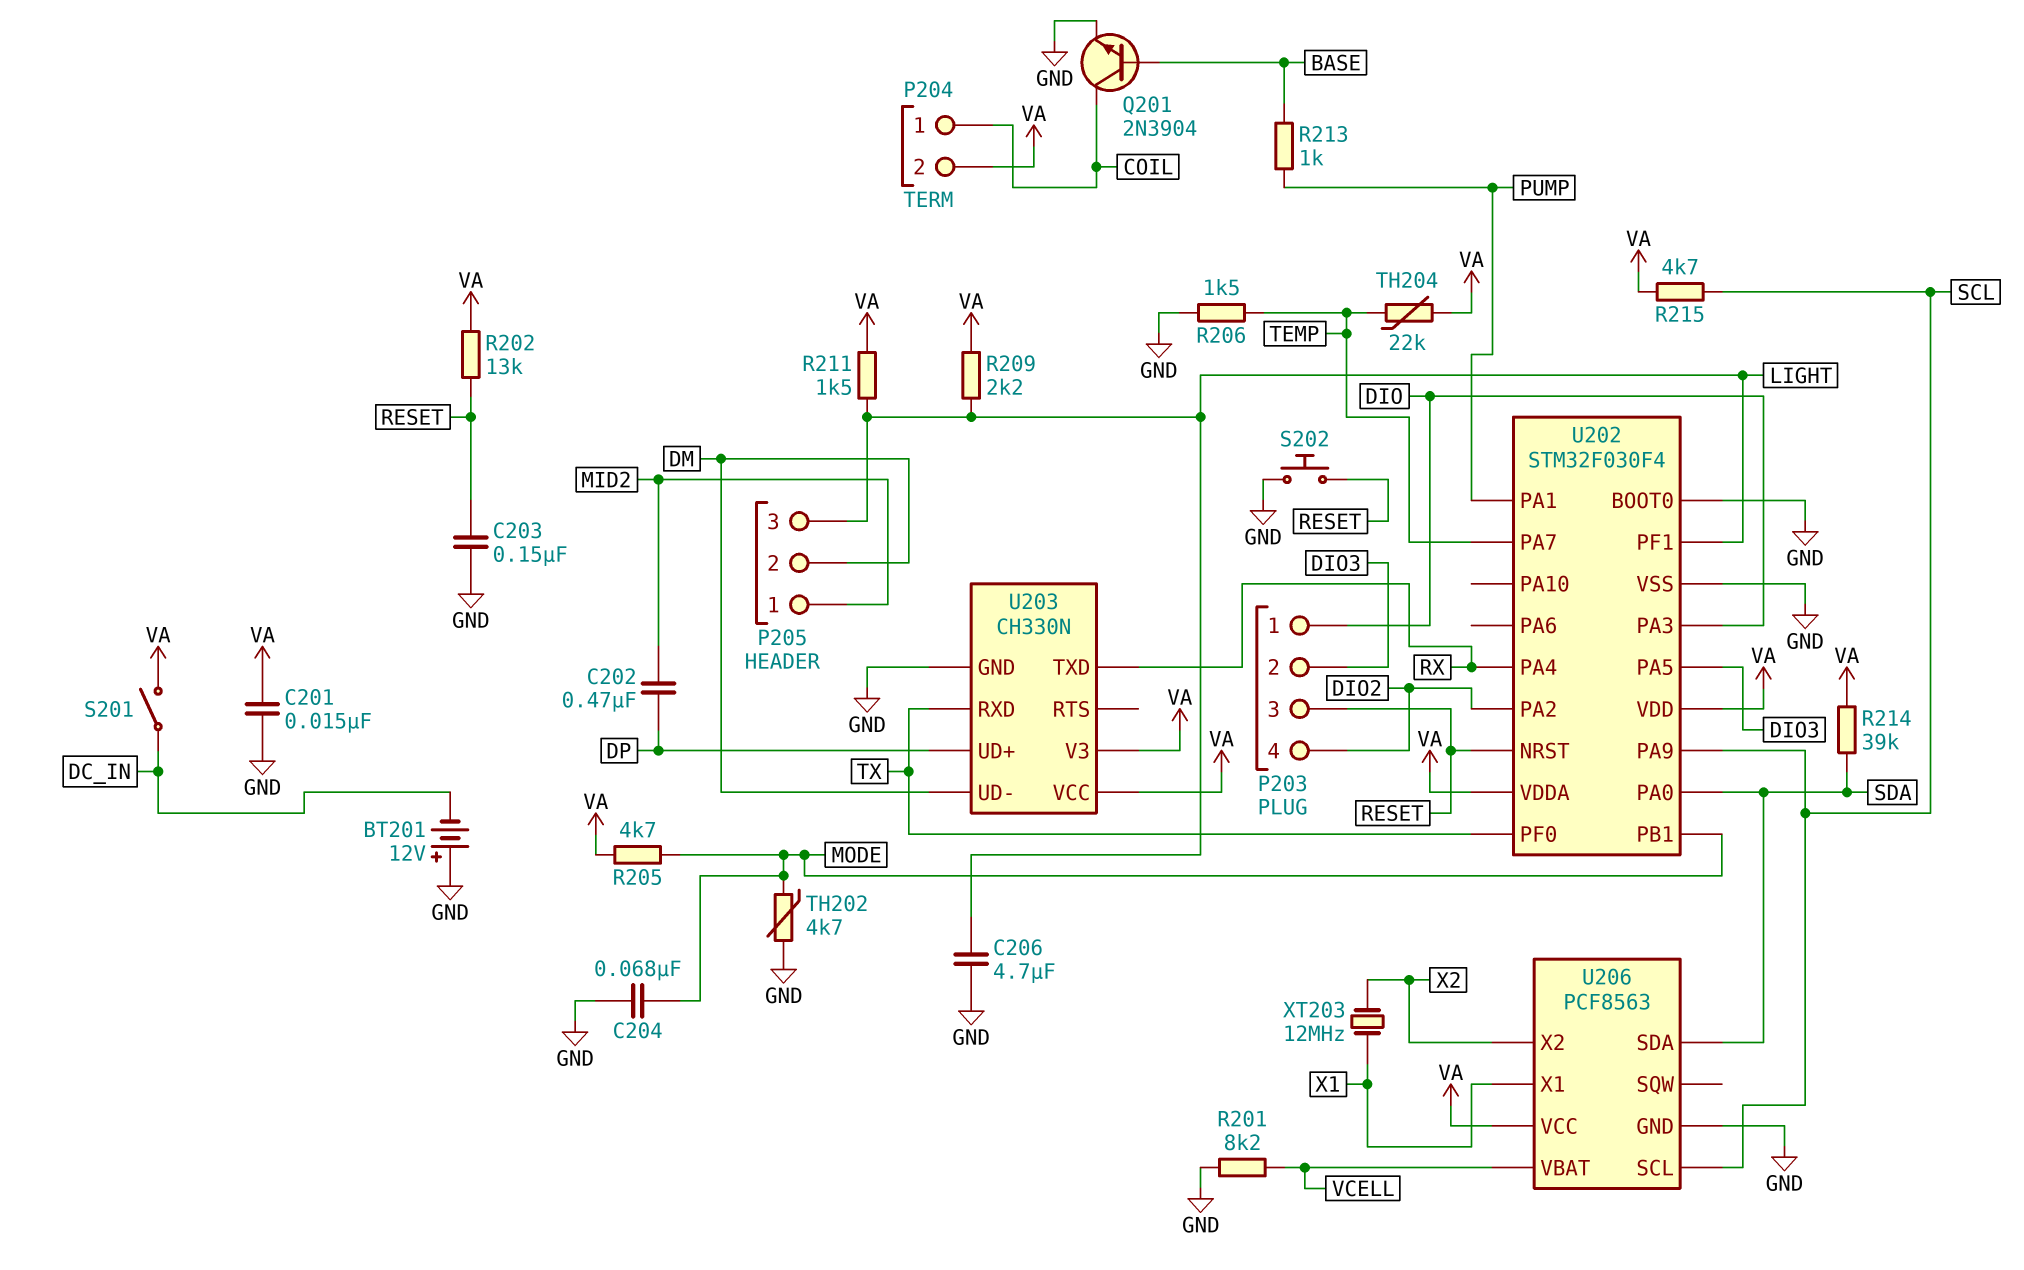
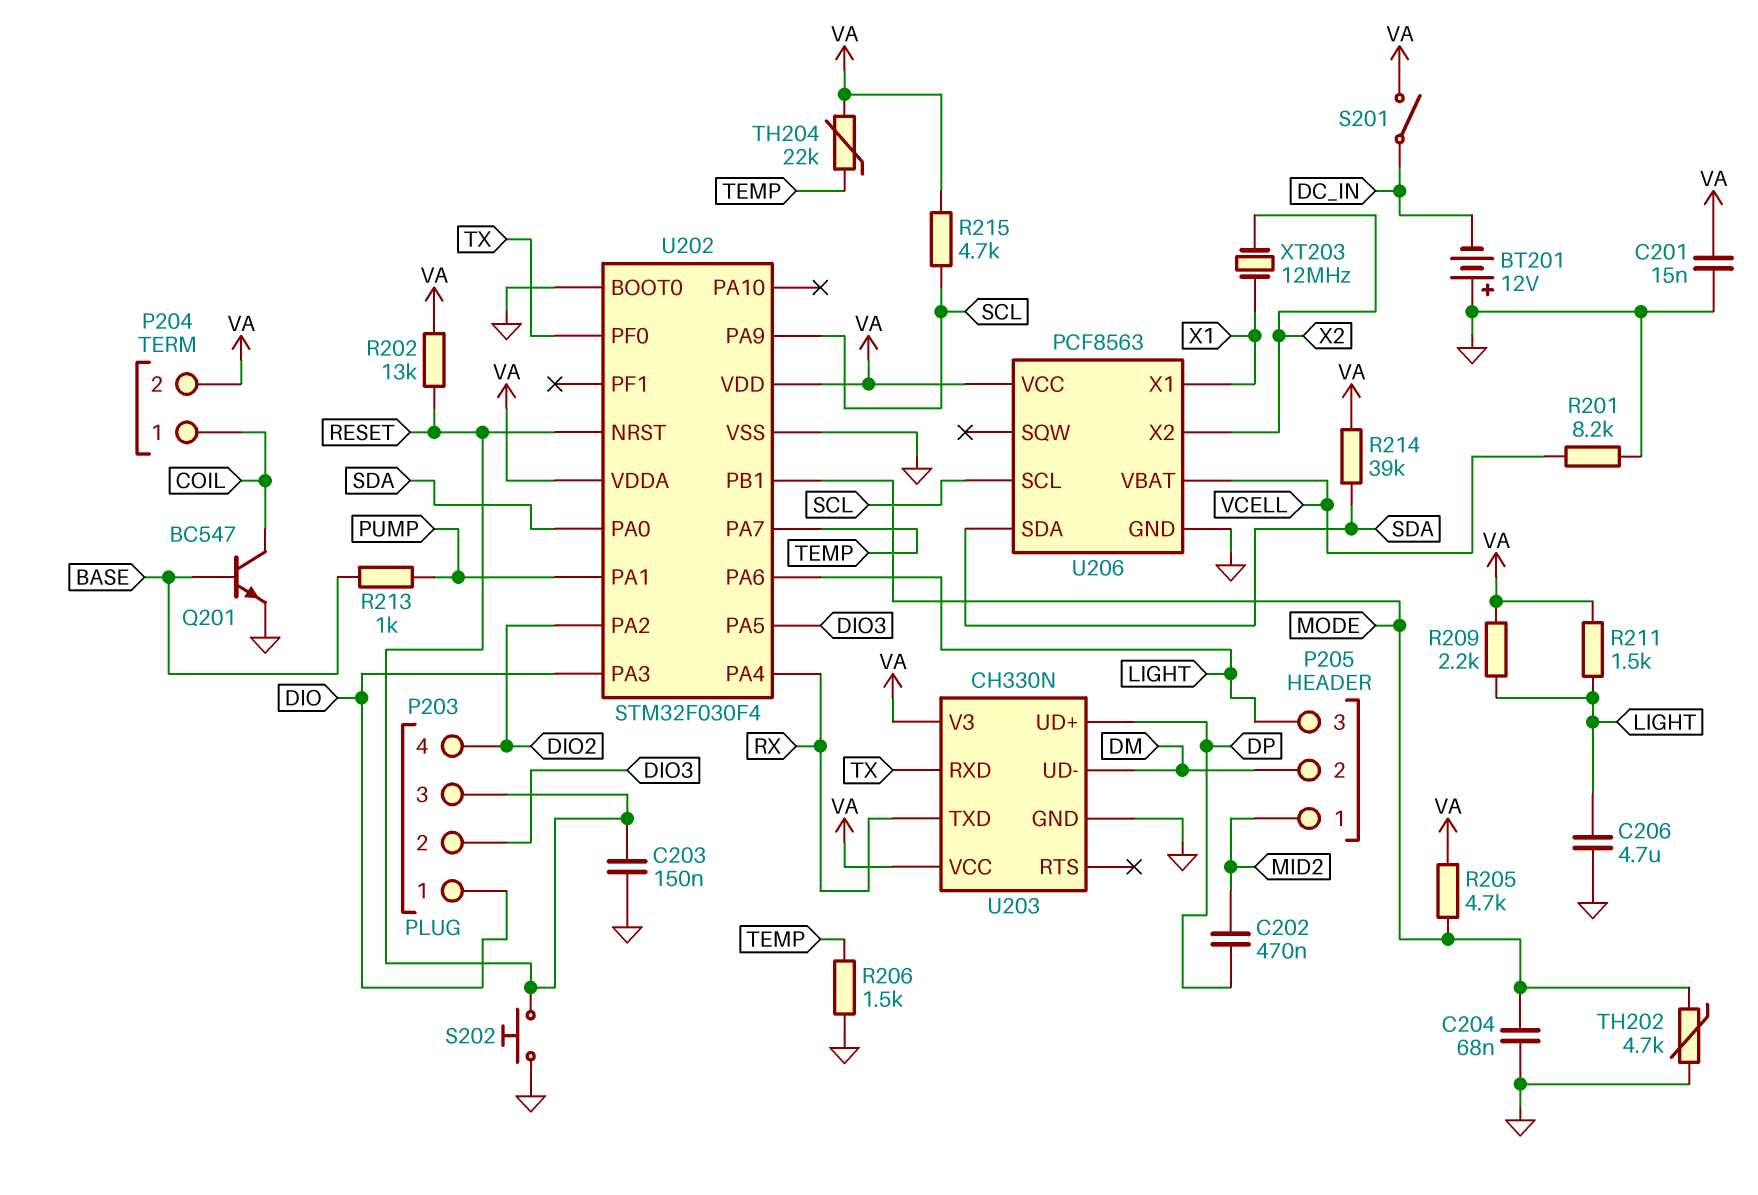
Q201: NPN 2N3904 (B BASE, C COIL, E GND) -> NPN BC547 (B BASE, C COIL, E GND)
U202 pin PA6: none -> LIGHT
U202 pin PF1: LIGHT -> none

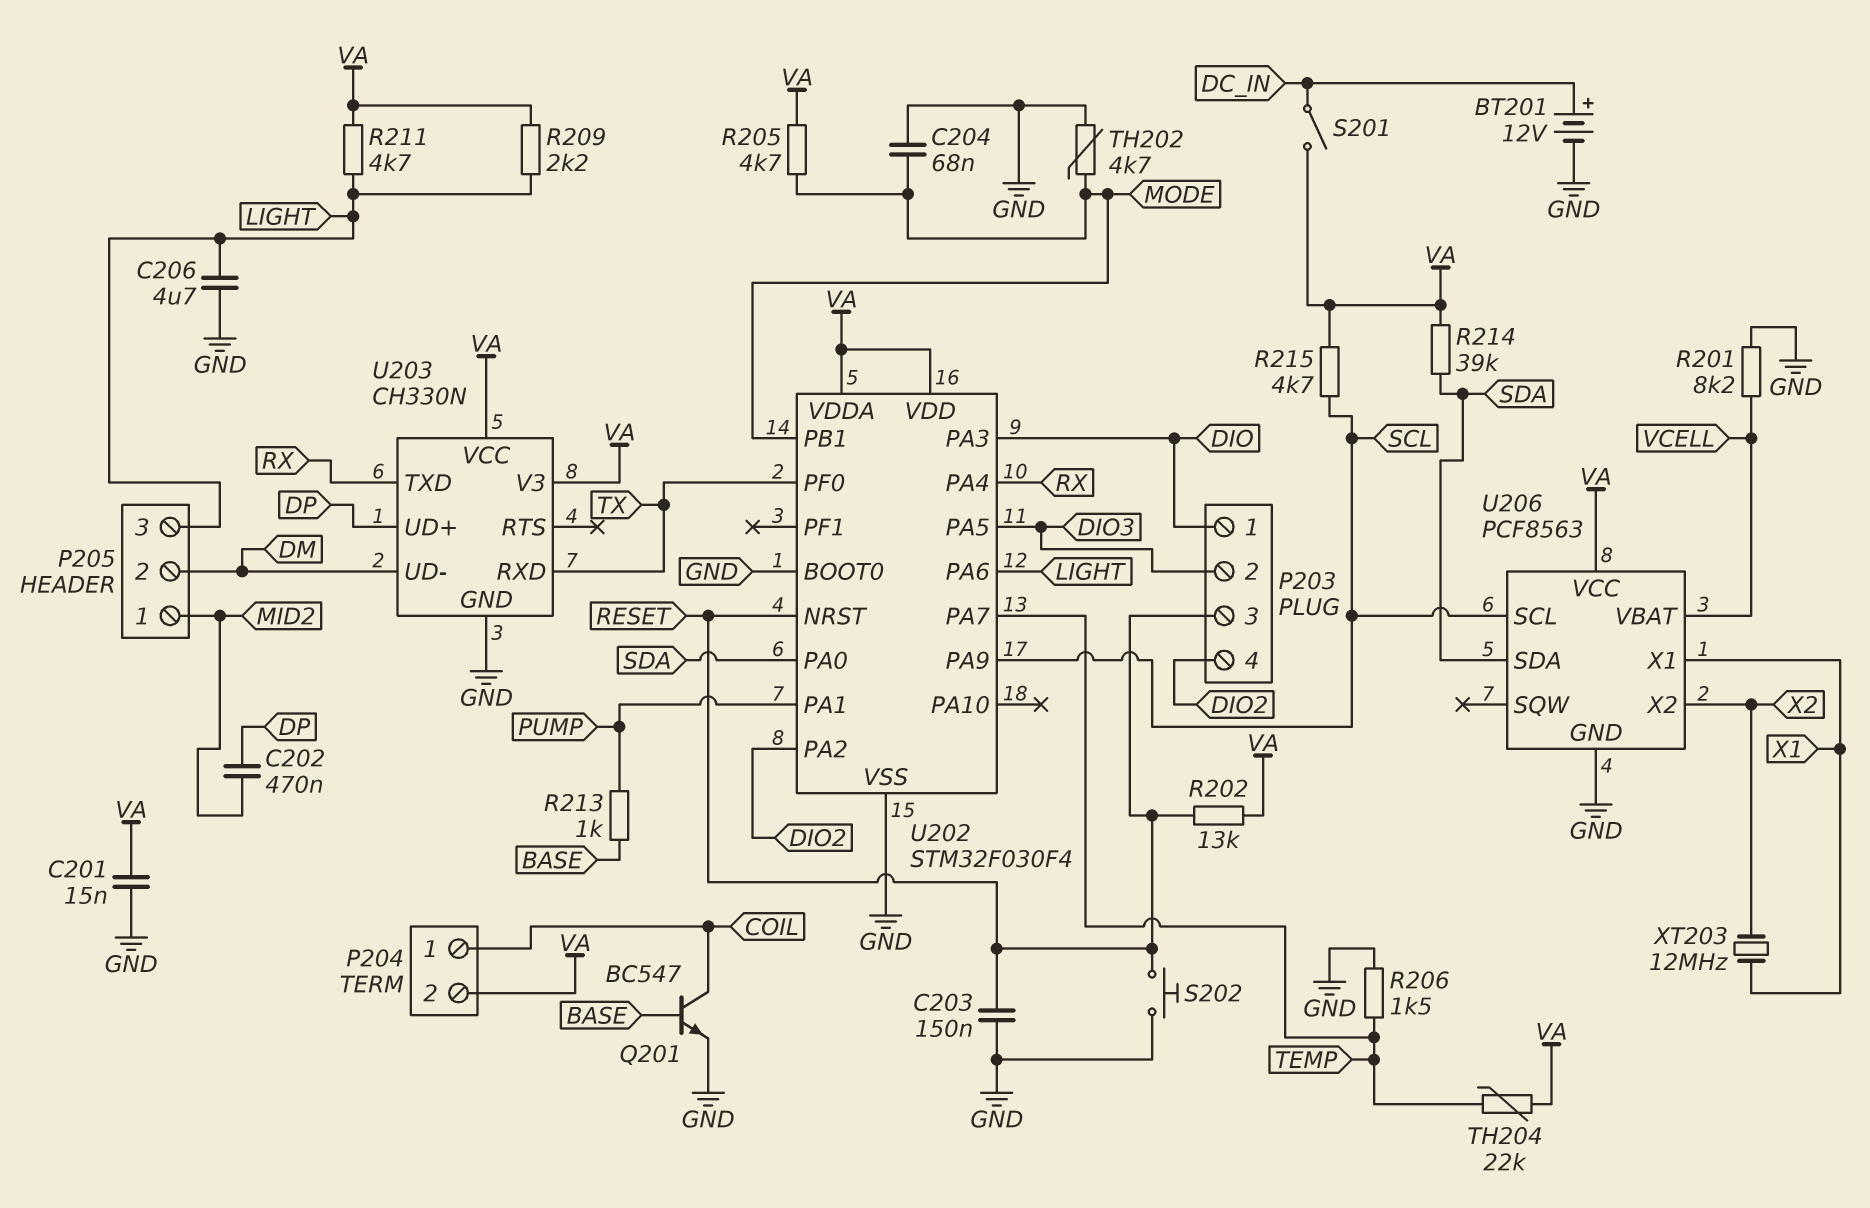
BT201: 12V (plus GND, minus DC_IN) -> 12V (plus DC_IN, minus GND)
R211: 1.5k (LIGHT, VA) -> 4.7k (LIGHT, VA)

